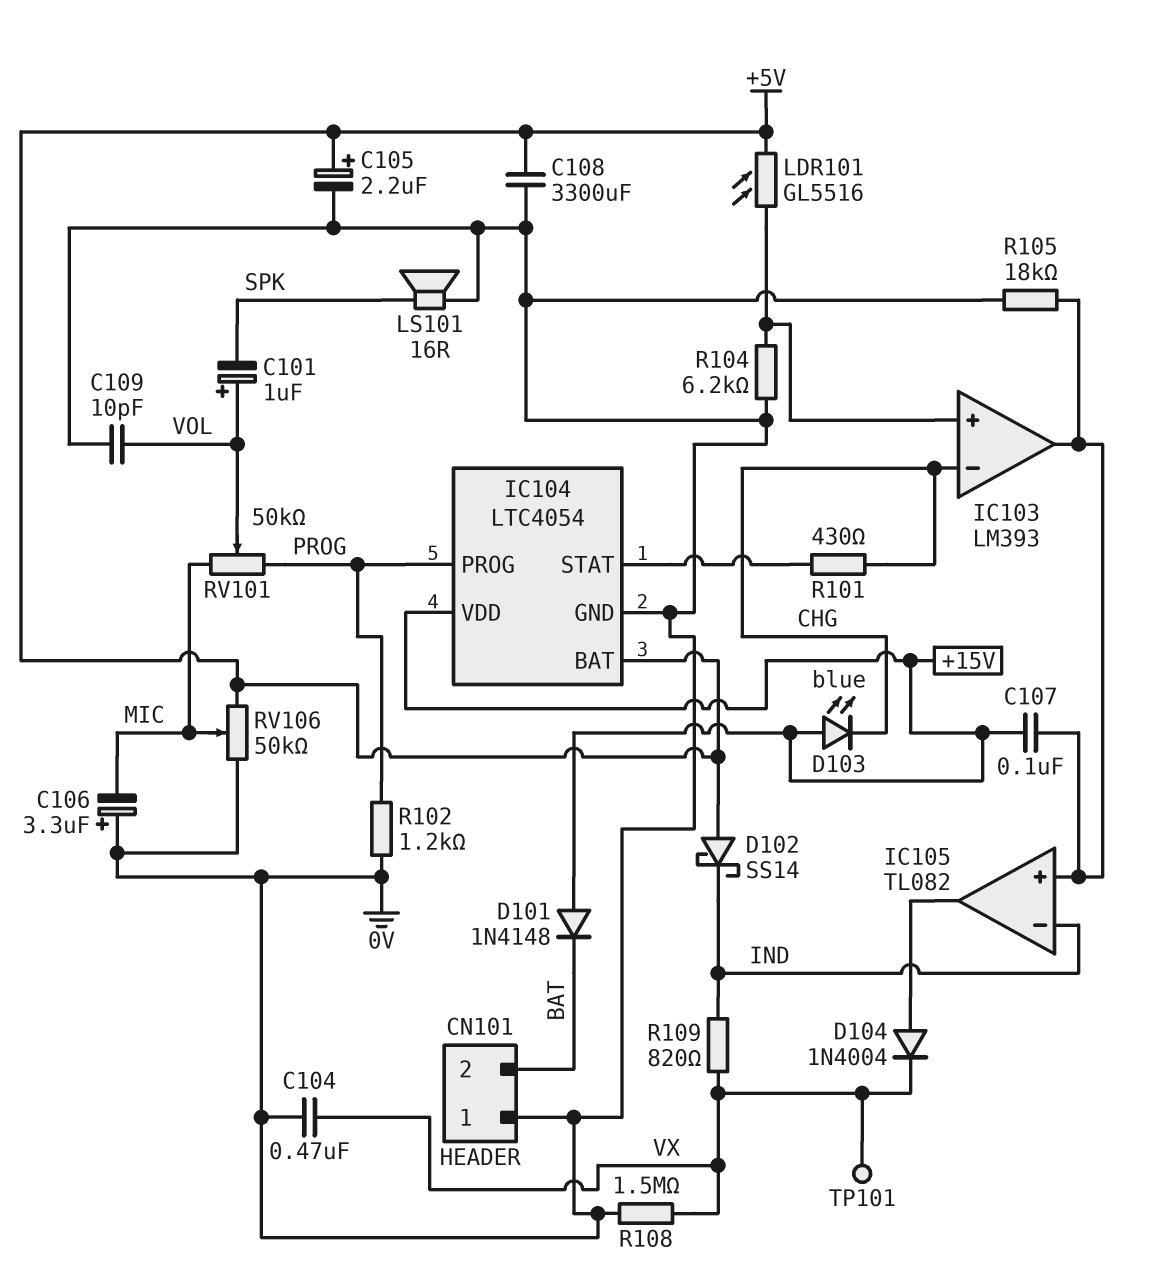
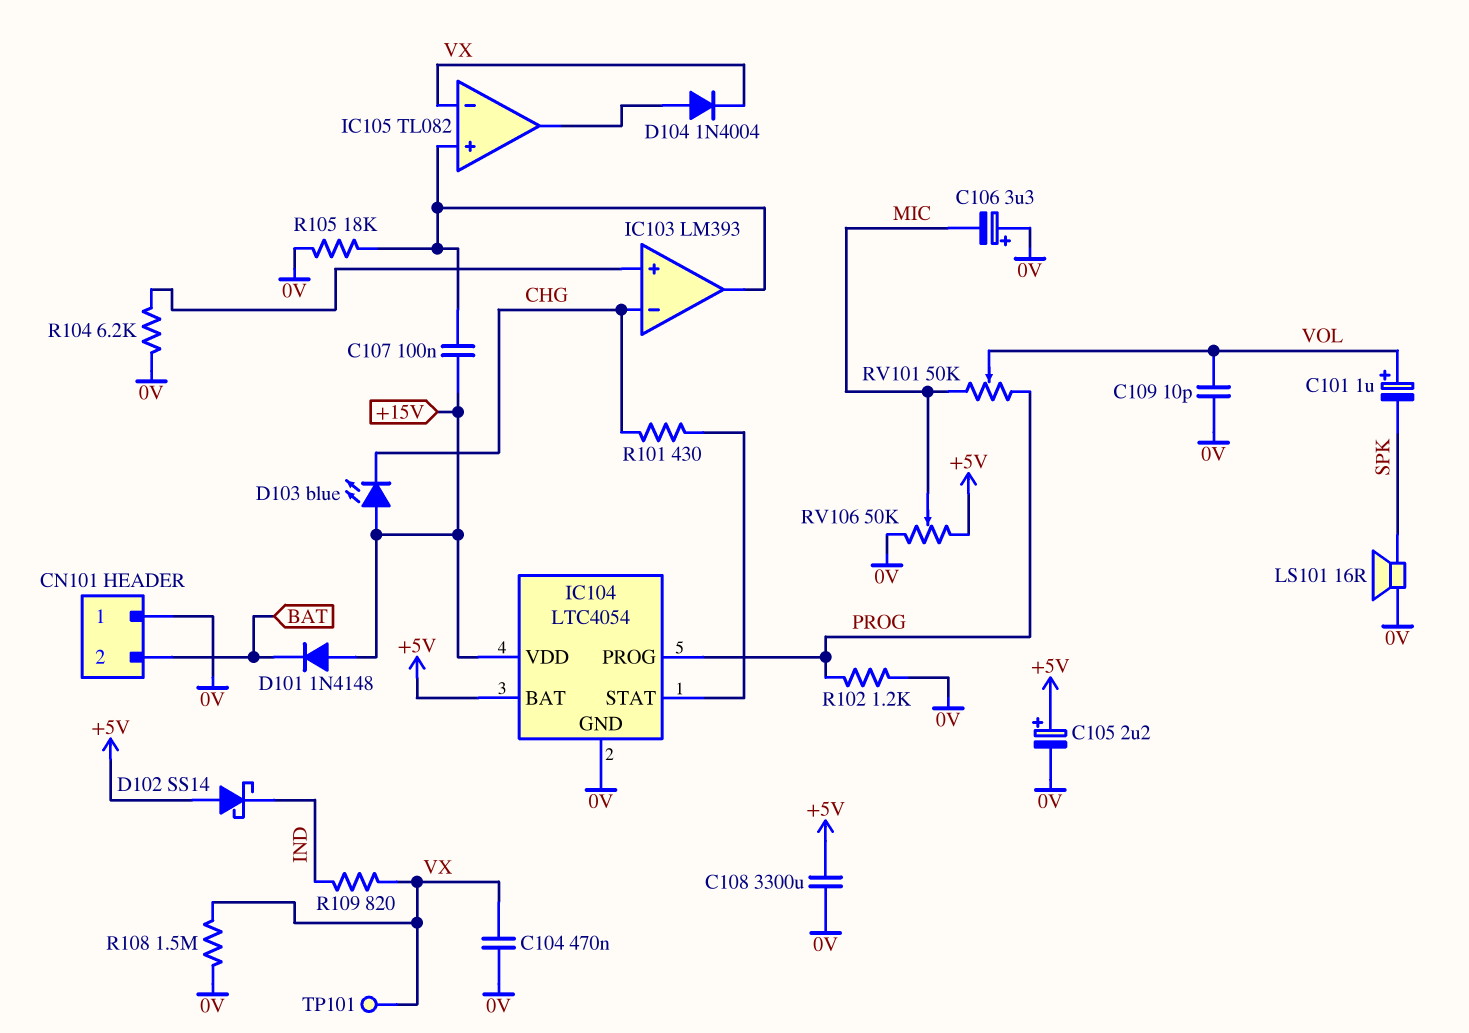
IC105 pin in-: IND -> VX
LDR101: GL5516 (+5V, IC103/in+) -> none

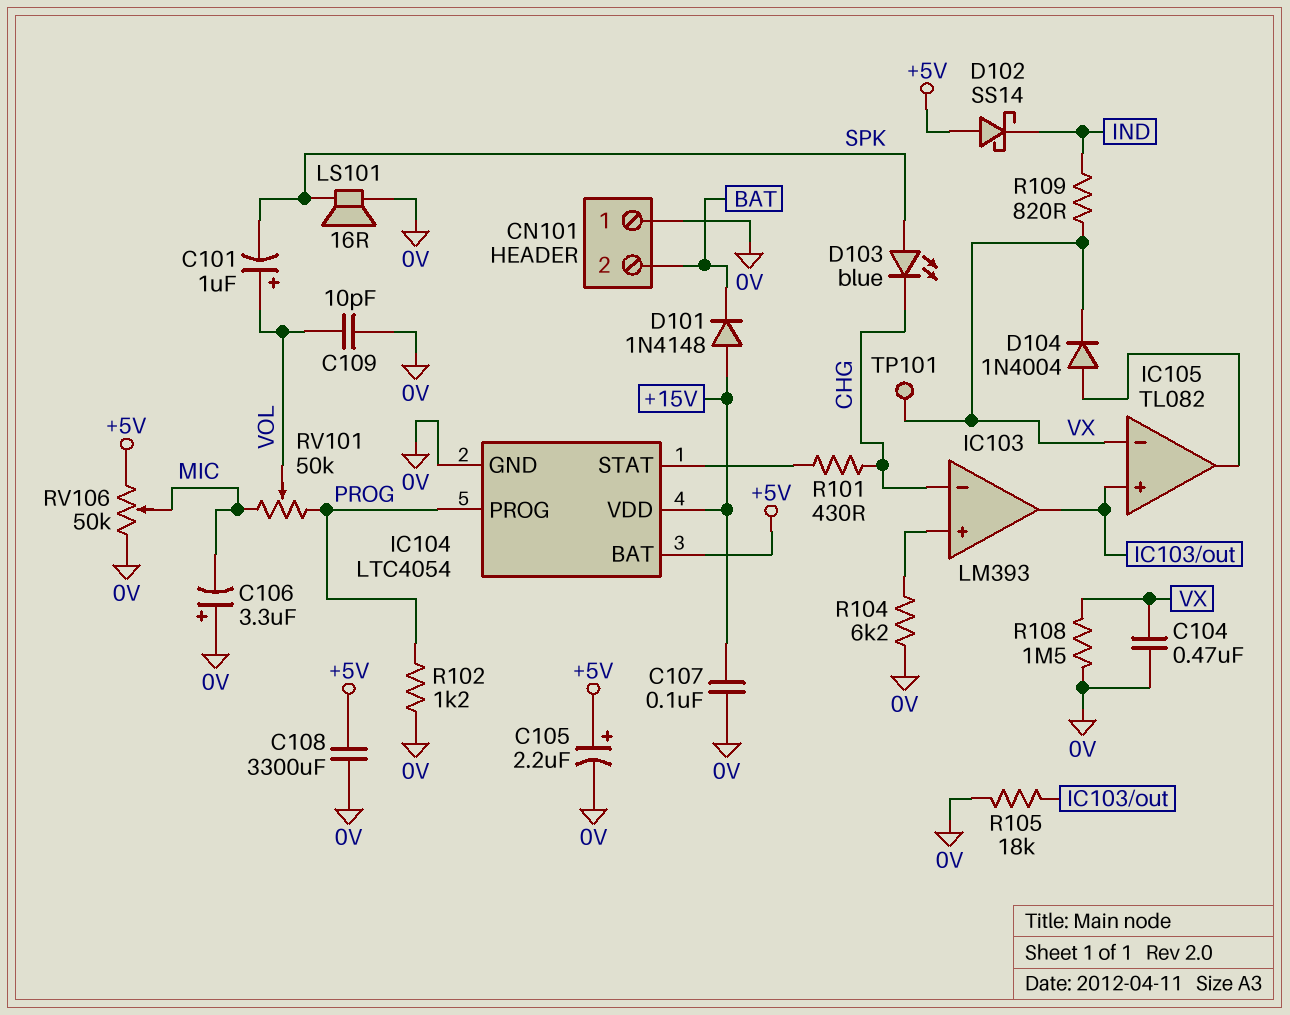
C107: 100nF (+15V, IC103/out) -> 100nF (+15V, 0V)
D103: LED blue (A +15V, K CHG) -> LED blue (A SPK, K CHG)

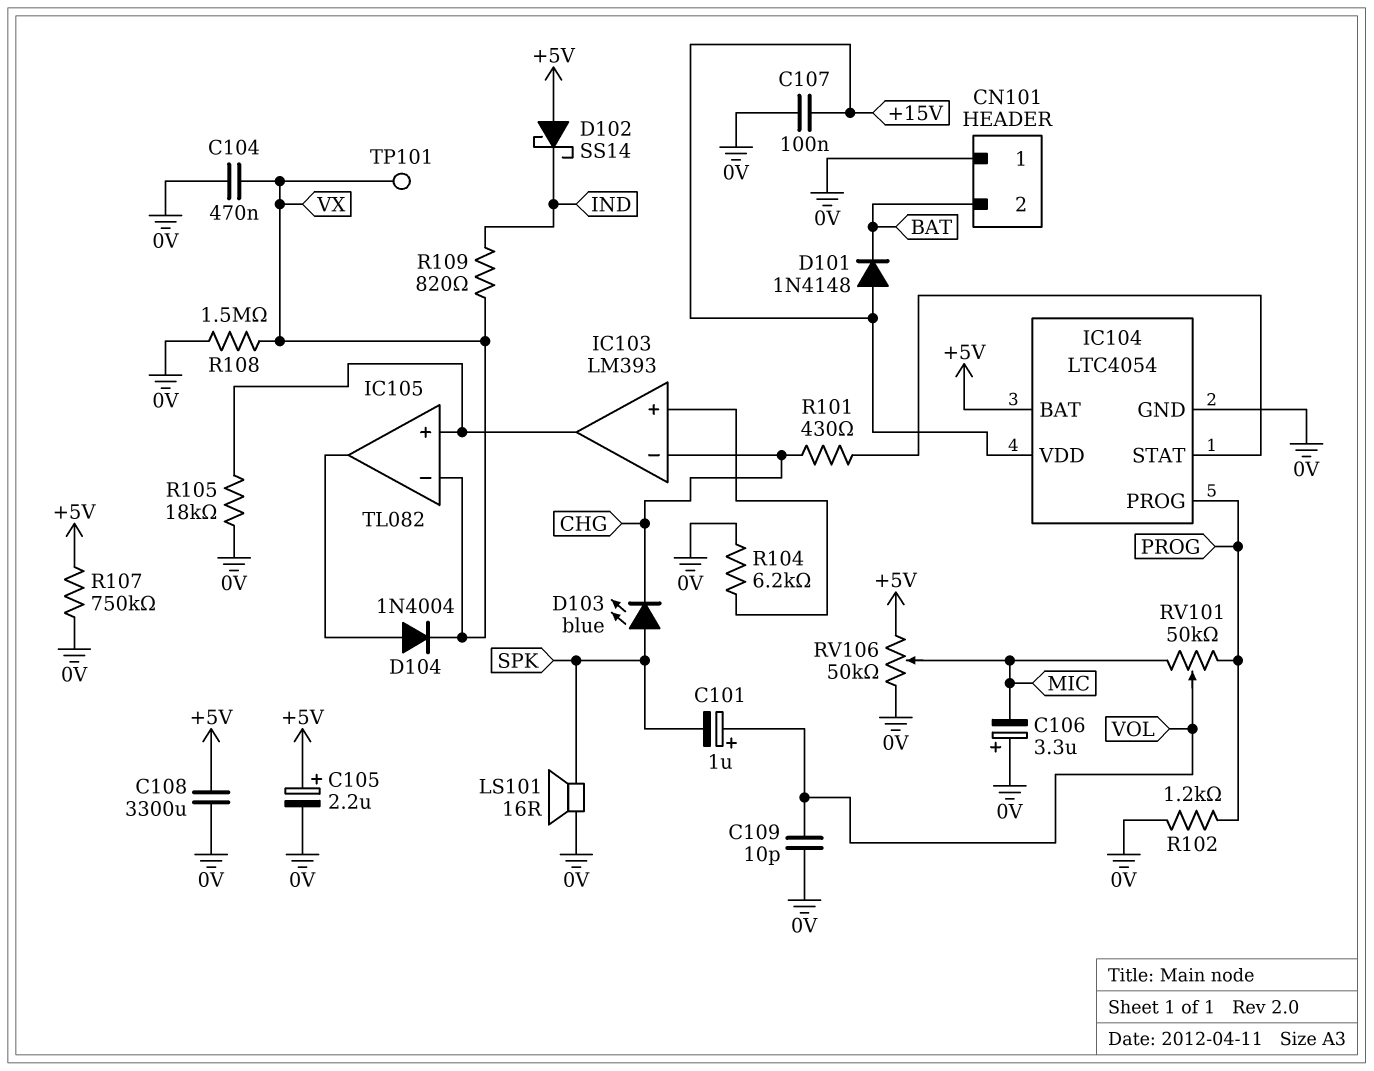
R107: none -> 750k (+5V, 0V)

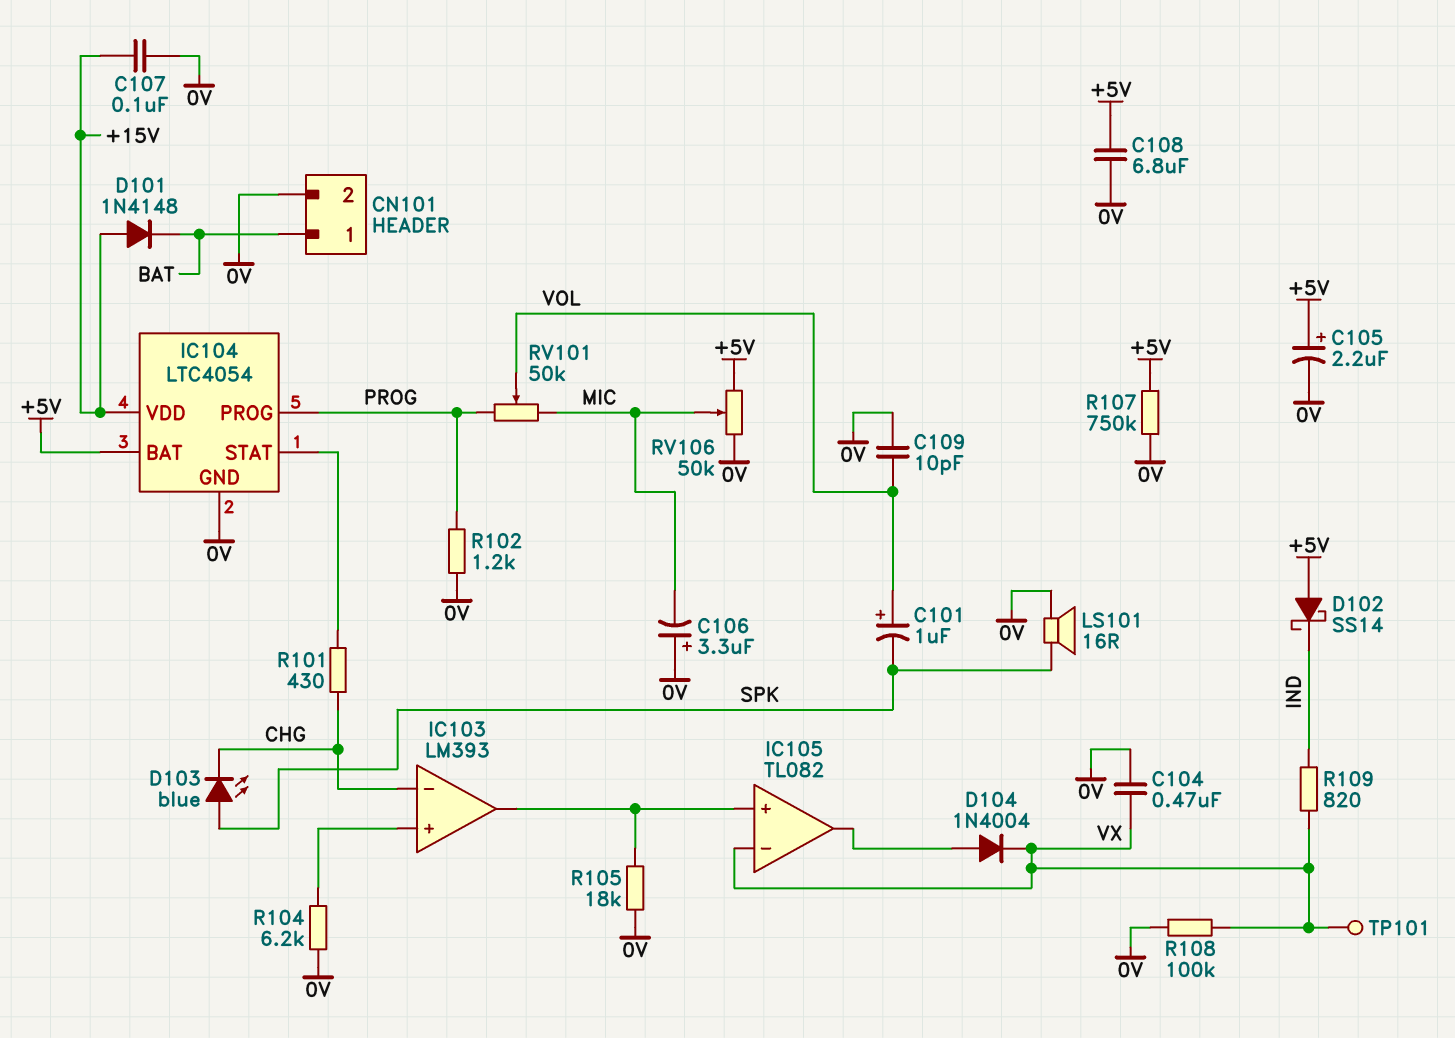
C108: 3300uF (+5V, 0V) -> 6.8uF (+5V, 0V)
CN101 pin 1: 0V -> BAT
CN101 pin 2: BAT -> 0V
R108: 1.5M (0V, VX) -> 100k (0V, VX)

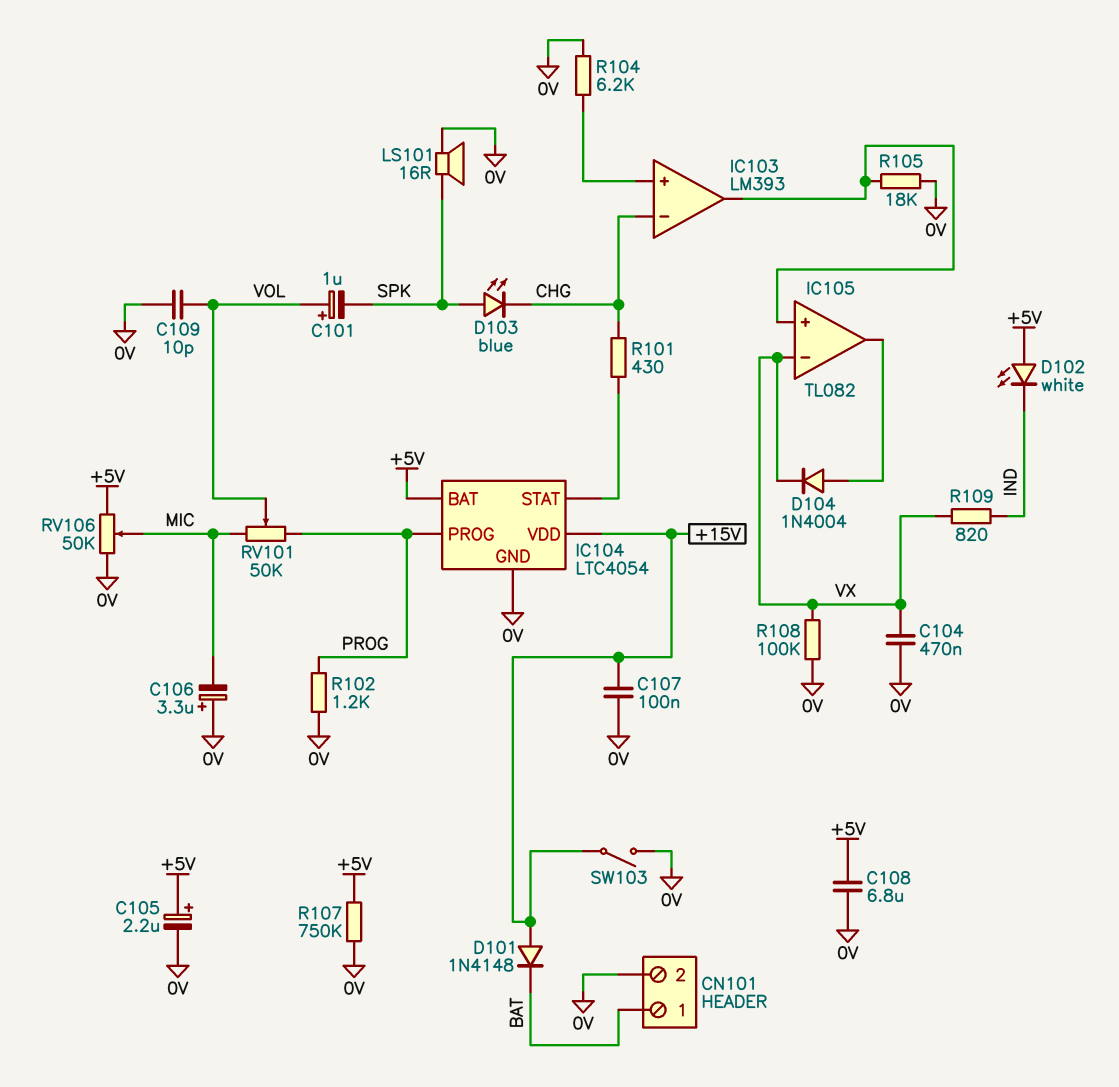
D102: schottky SS14 (A +5V, K IND) -> LED white (A +5V, K IND)
SW103: none -> switch (+15V, 0V)
TP101: test point (VX) -> none

